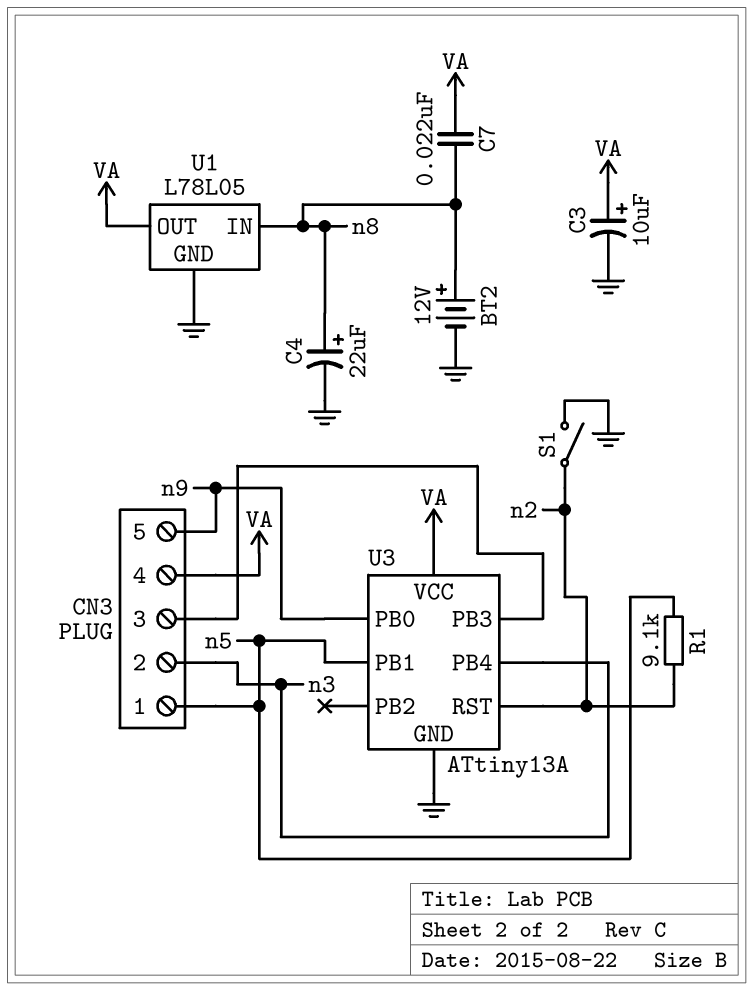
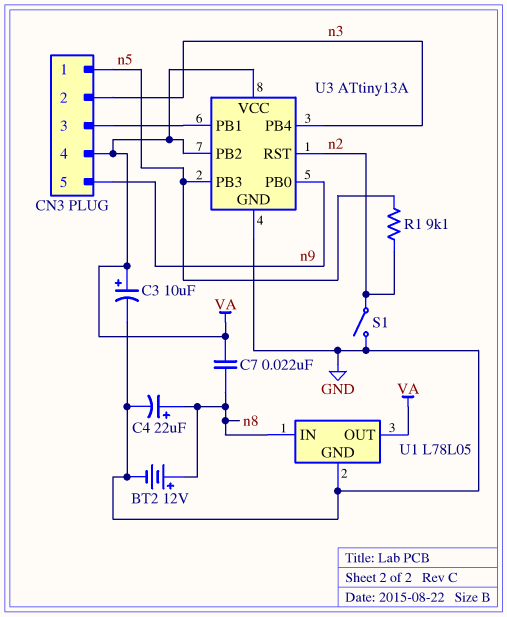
U3 pin PB1: n5 -> CN3/3
U3 pin PB2: none -> VA
U3 pin PB3: CN3/3 -> n5

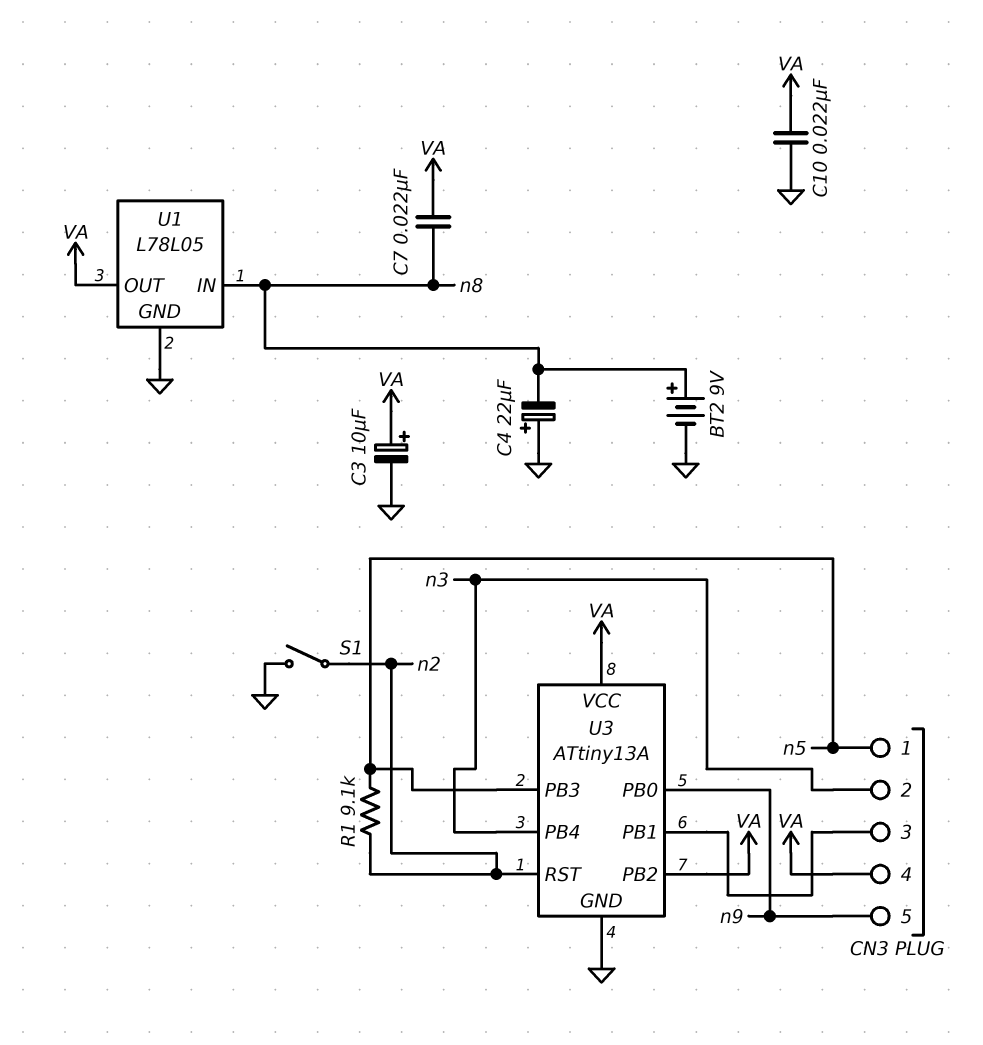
BT2: 12V (plus n8, minus GND) -> 9V (plus n8, minus GND)
C4: 22uF (plus n8, minus GND) -> 22uF (plus GND, minus n8)
C10: none -> 22nF (GND, VA)

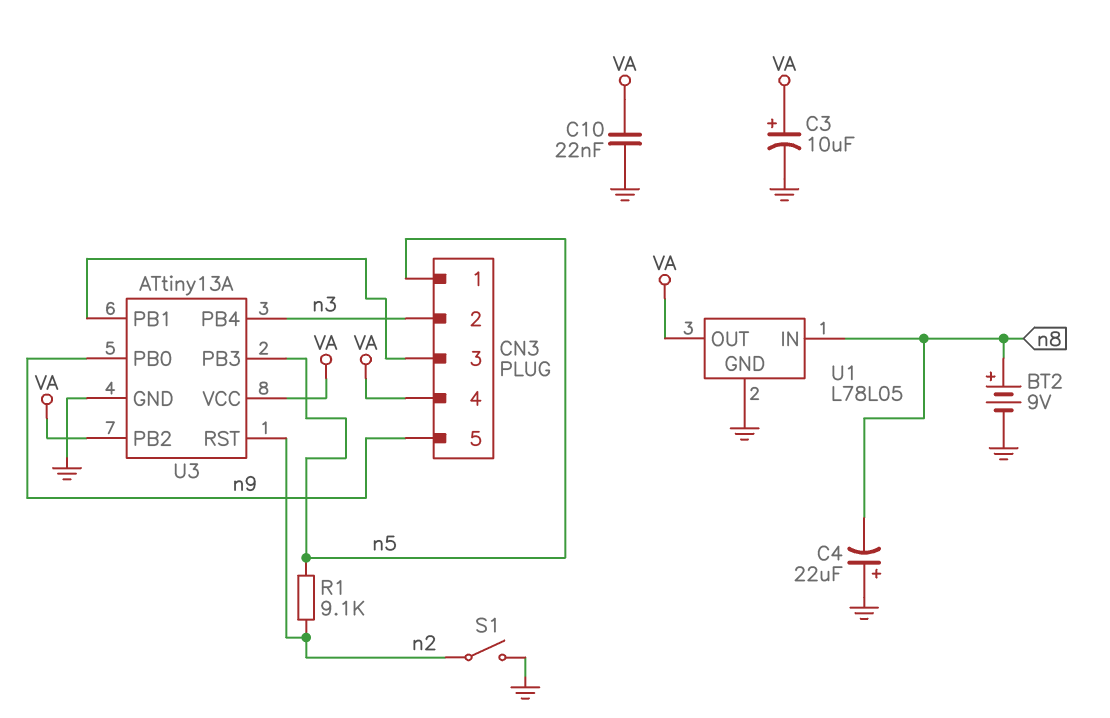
C7: 22nF (VA, n8) -> none

